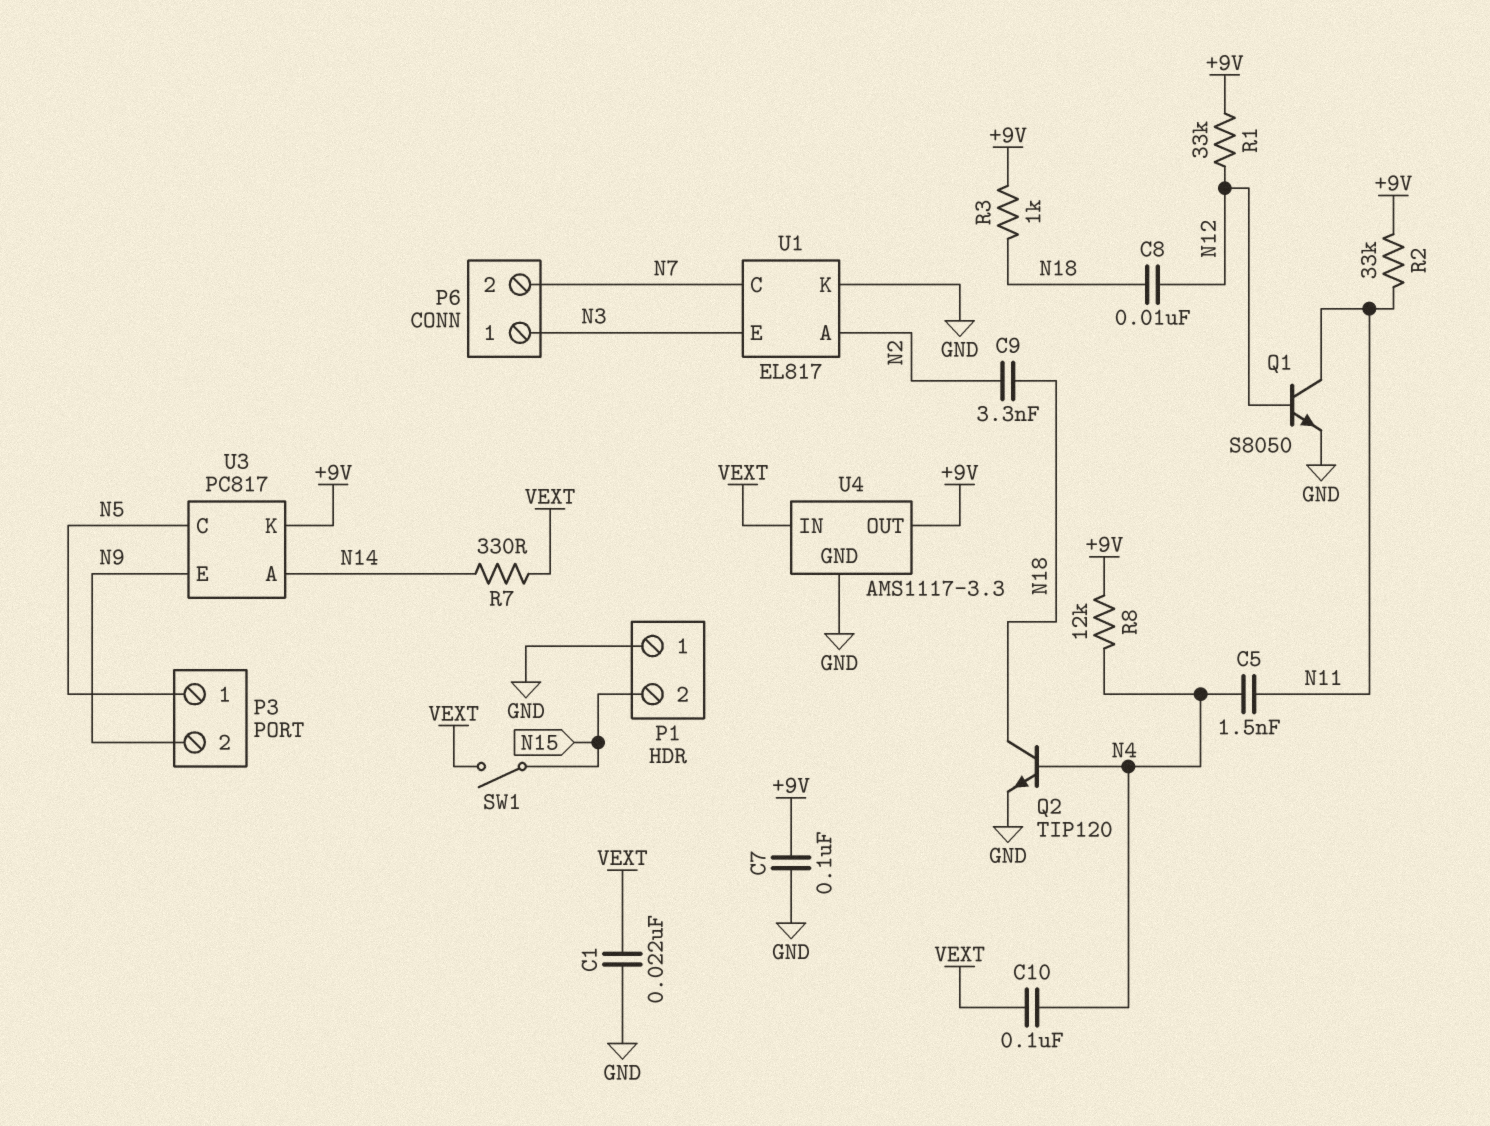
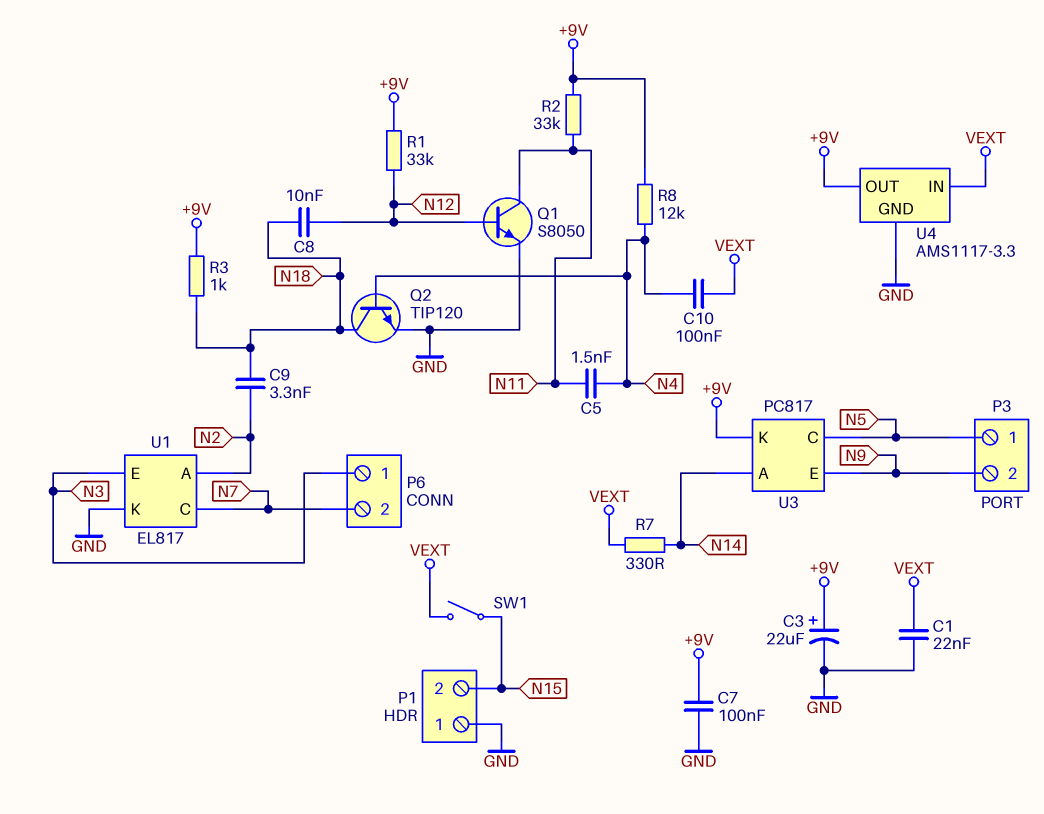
C3: none -> 22uF (plus +9V, minus GND)

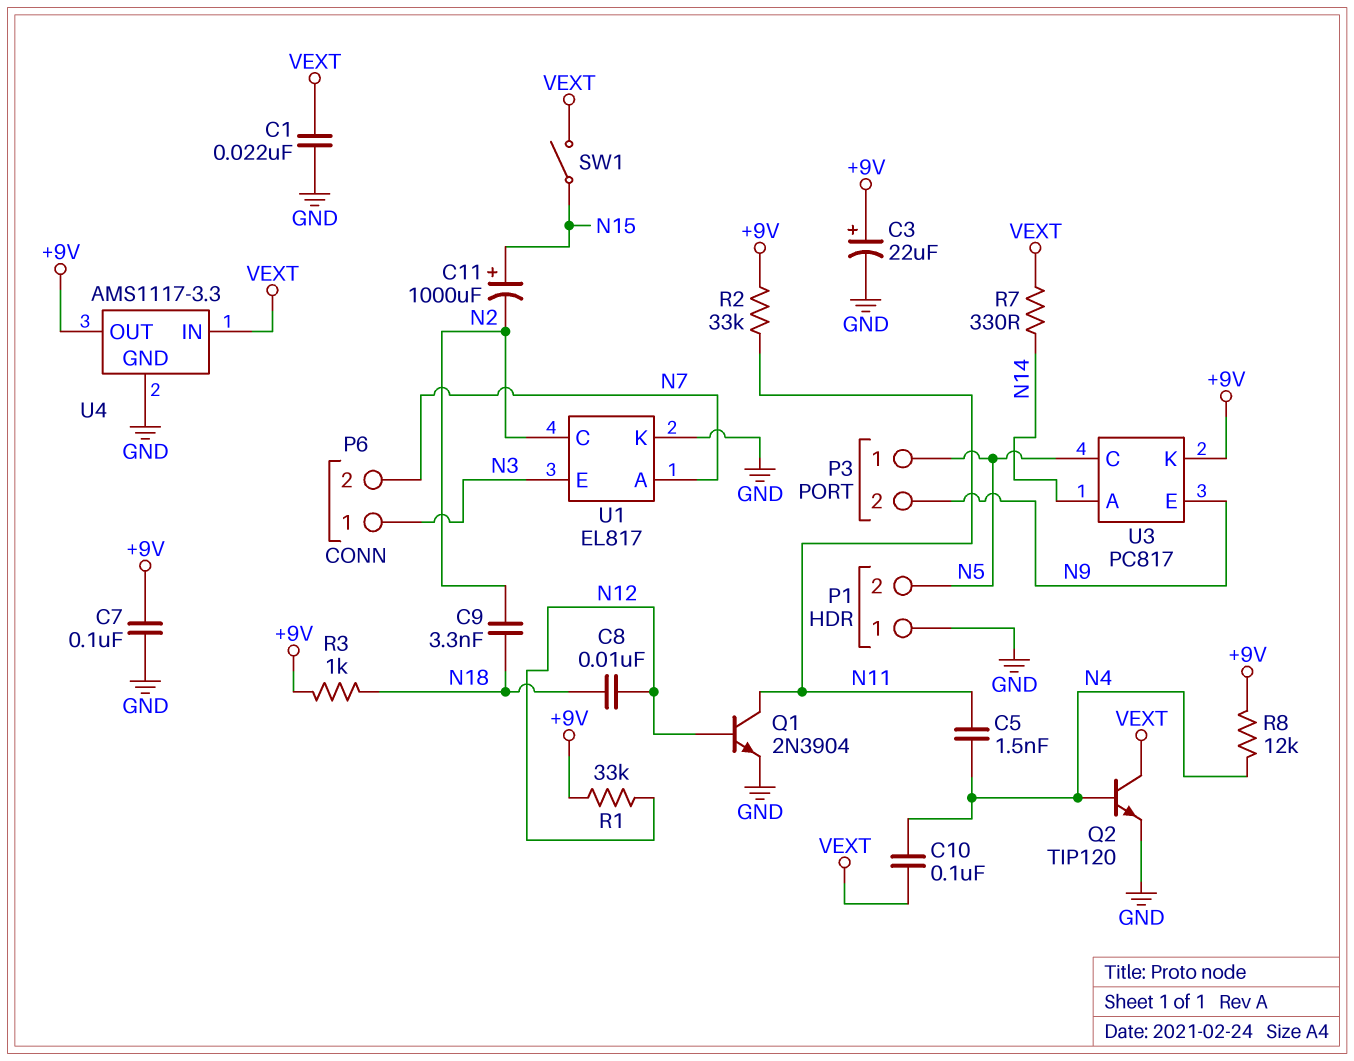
C11: none -> 1000uF (plus N15, minus N2)
P1 pin 2: N15 -> N5
Q1: NPN S8050 (B N12, C N11, E GND) -> NPN 2N3904 (B N12, C N11, E GND)
Q2: NPN TIP120 (B N4, C N18, E GND) -> NPN TIP120 (B N4, C VEXT, E GND)
U1 pin A: N2 -> N7
U1 pin C: N7 -> N2

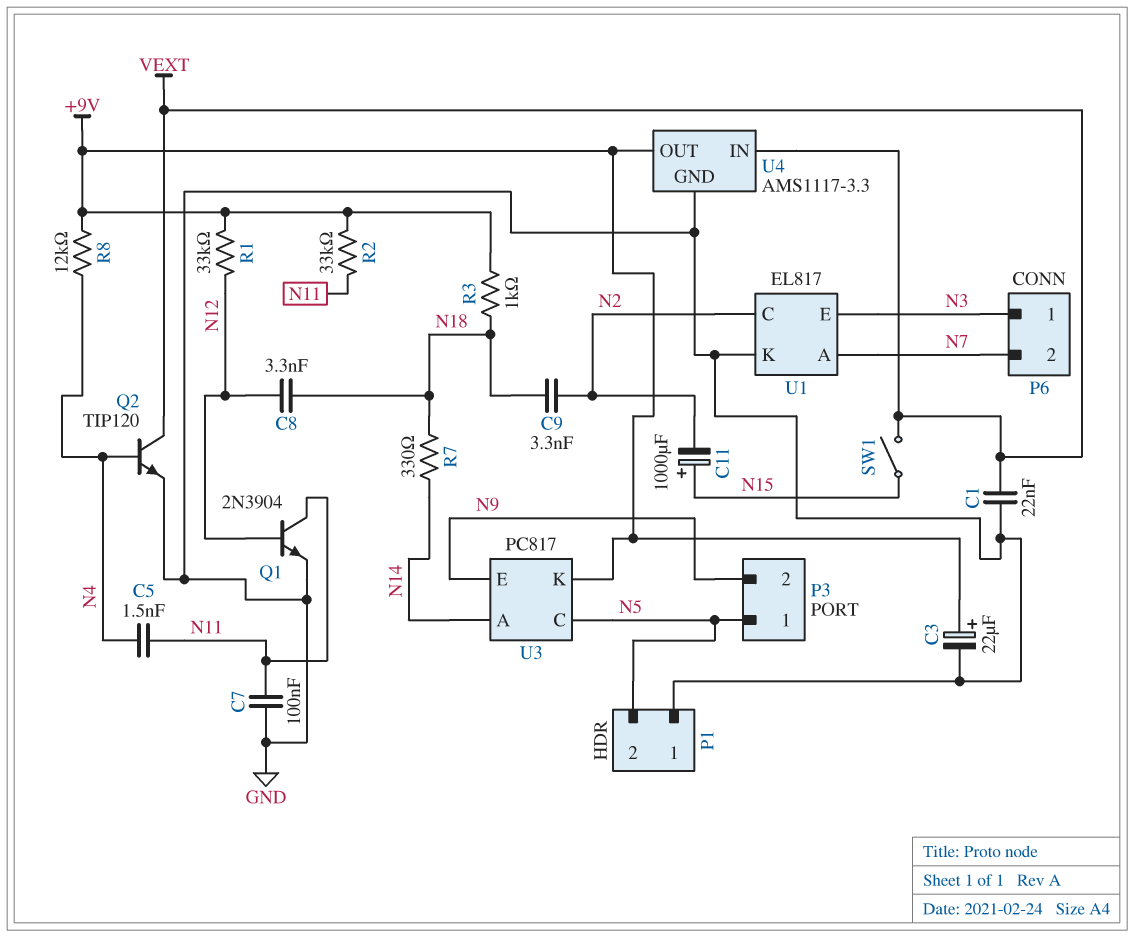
C7: 100nF (+9V, GND) -> 100nF (GND, N11)
C8: 10nF (N12, N18) -> 3.3nF (N12, N18)
C10: 100nF (N4, VEXT) -> none
R7: 330 (N14, VEXT) -> 330 (N14, N18)

